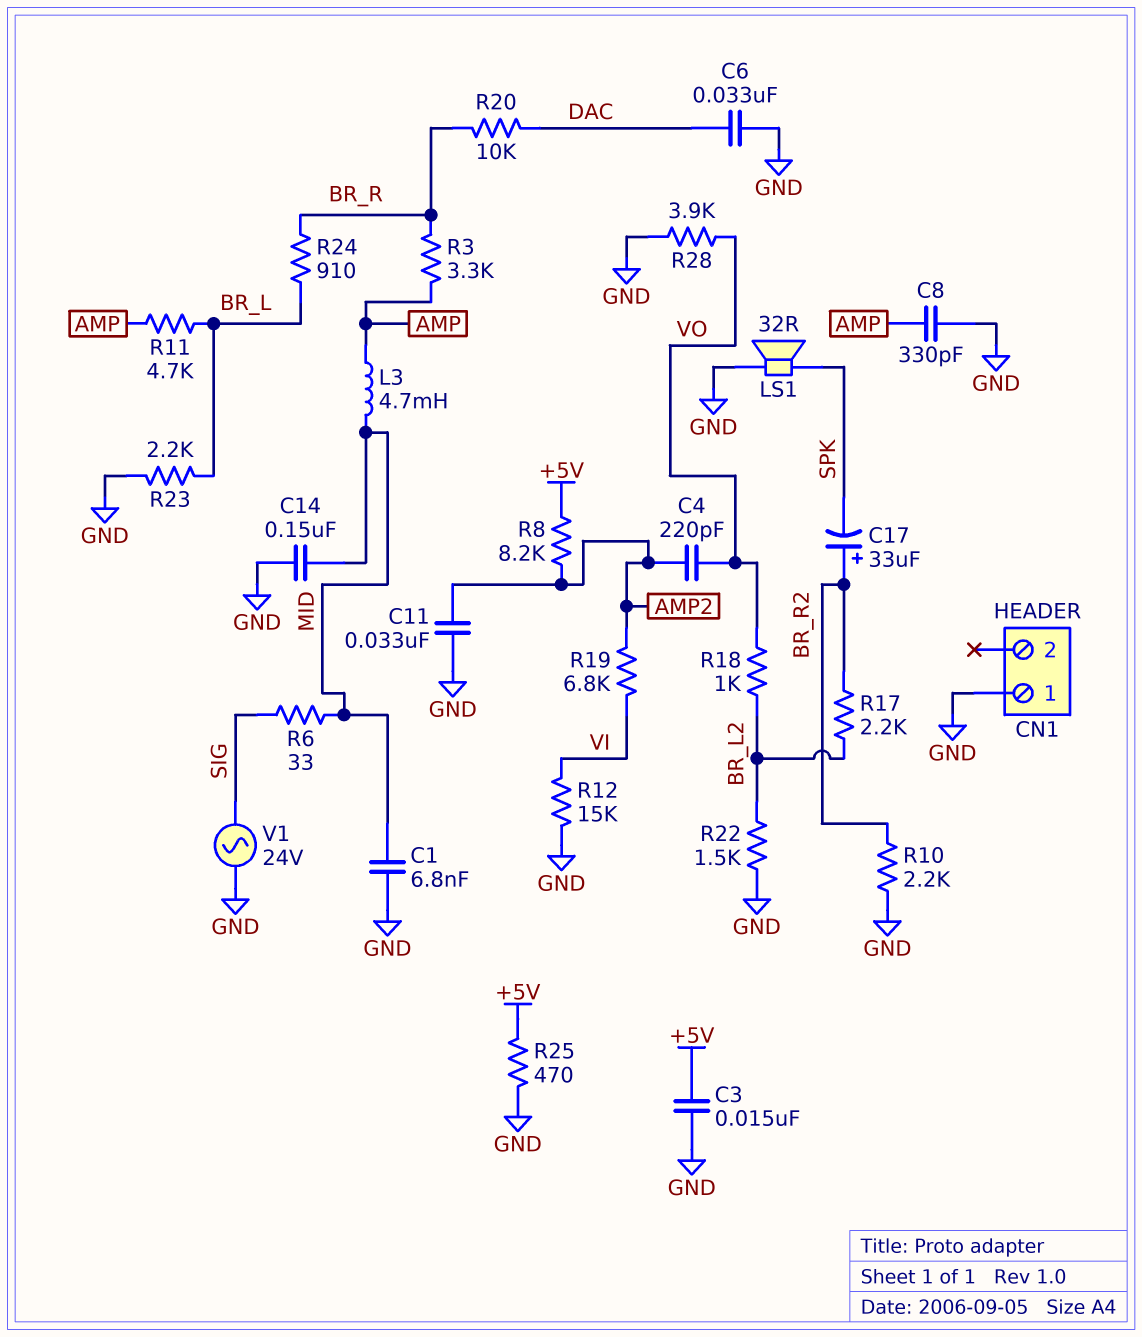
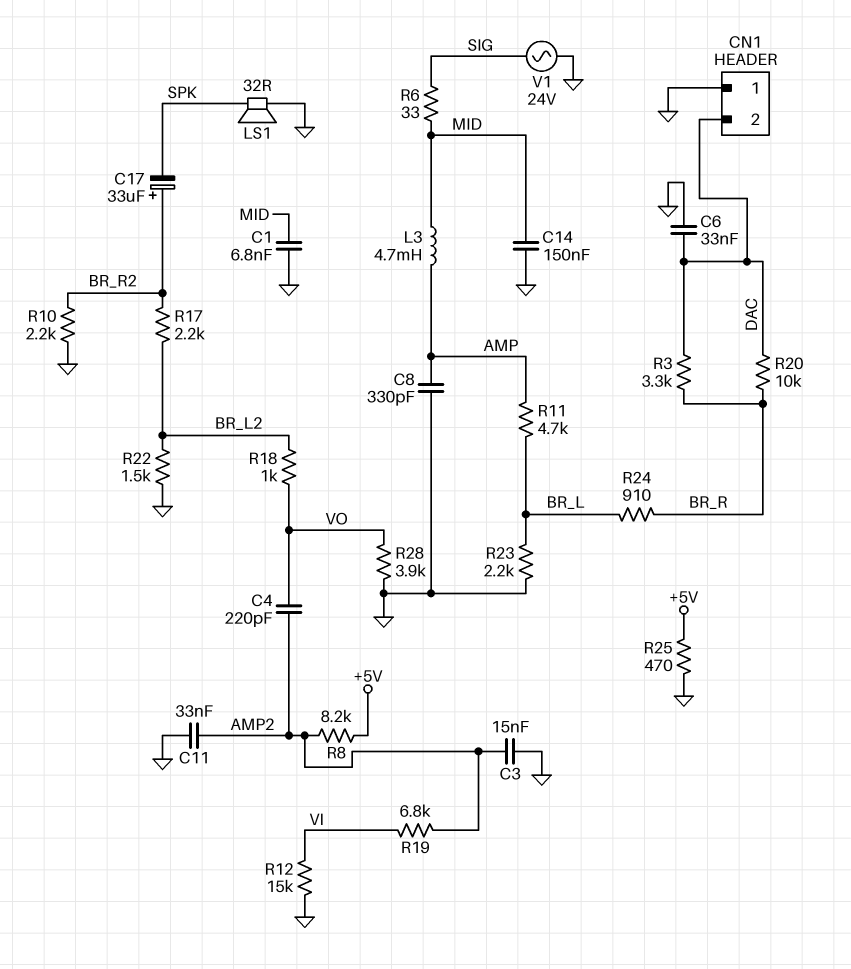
C3: 15nF (+5V, GND) -> 15nF (AMP2, GND)
CN1 pin 2: none -> DAC
R3: 3.3k (AMP, BR_R) -> 3.3k (BR_R, DAC)

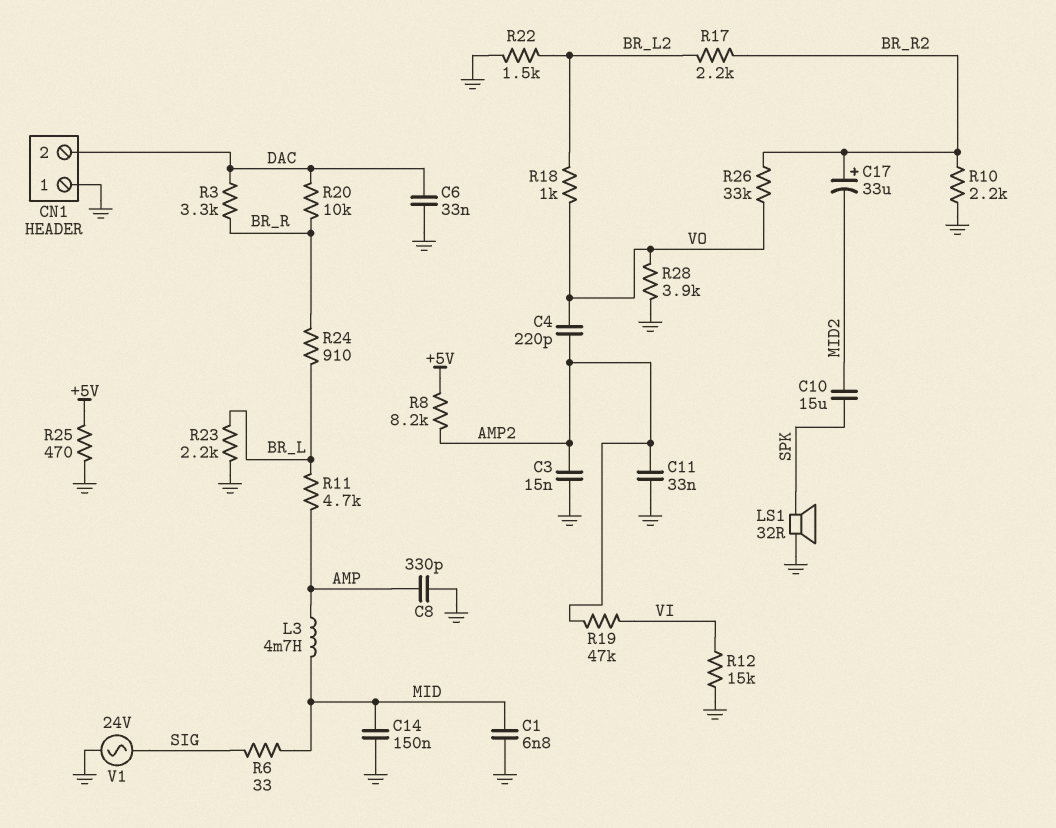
C10: none -> 15uF (MID2, SPK)
C17: 33uF (plus BR_R2, minus SPK) -> 33uF (plus BR_R2, minus MID2)
R19: 6.8k (AMP2, VI) -> 47k (AMP2, VI)
R26: none -> 33k (BR_R2, VO)

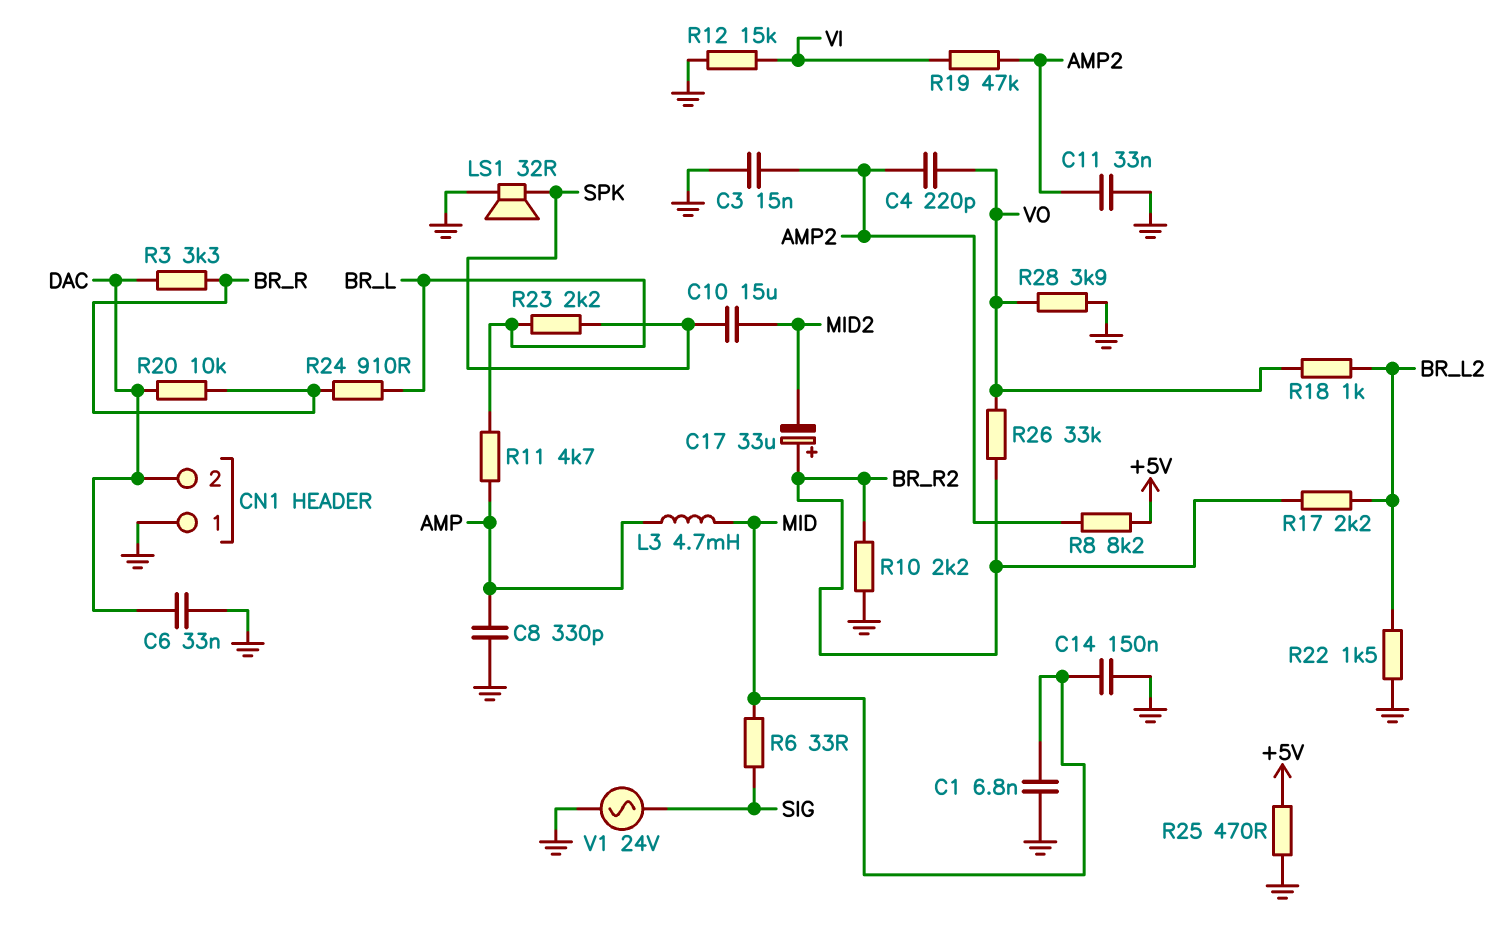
R23: 2.2k (BR_L, GND) -> 2.2k (BR_L, SPK)

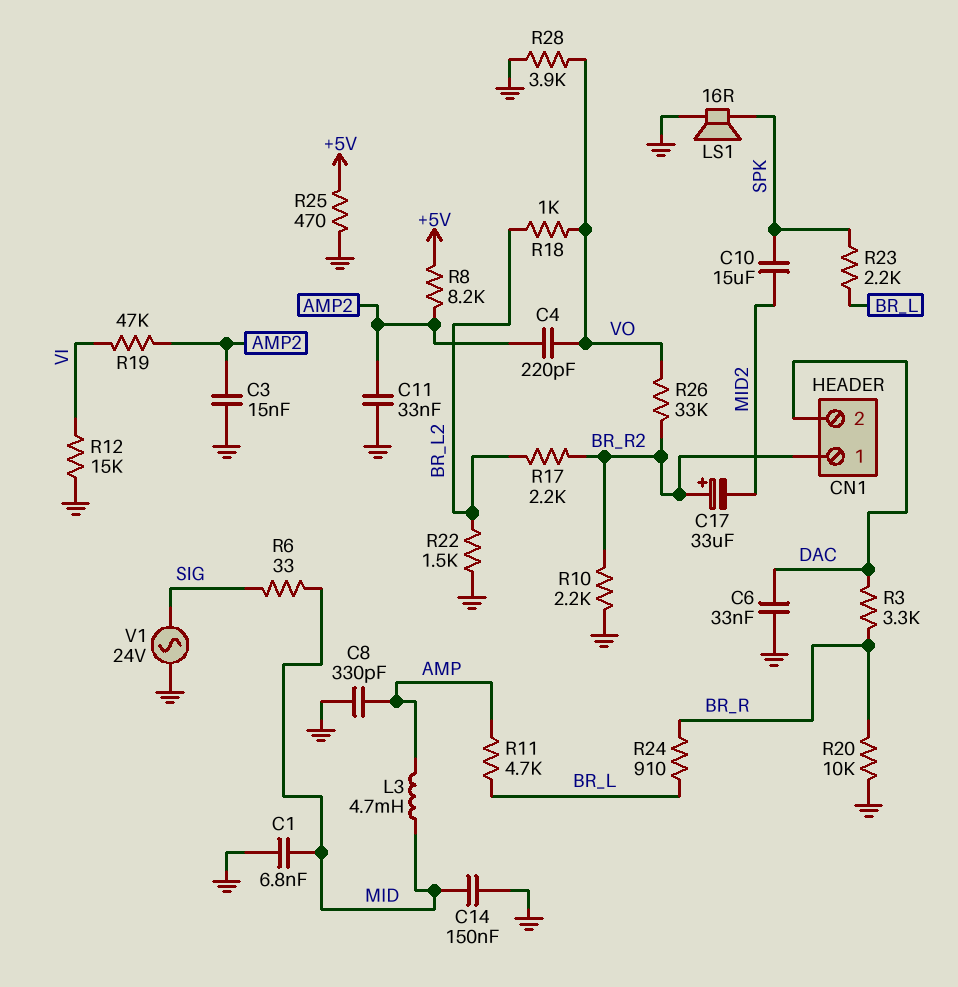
CN1 pin 1: GND -> BR_R2
LS1: speaker 32R (GND, SPK) -> speaker 16R (GND, SPK)
R20: 10k (BR_R, DAC) -> 10k (BR_R, GND)

